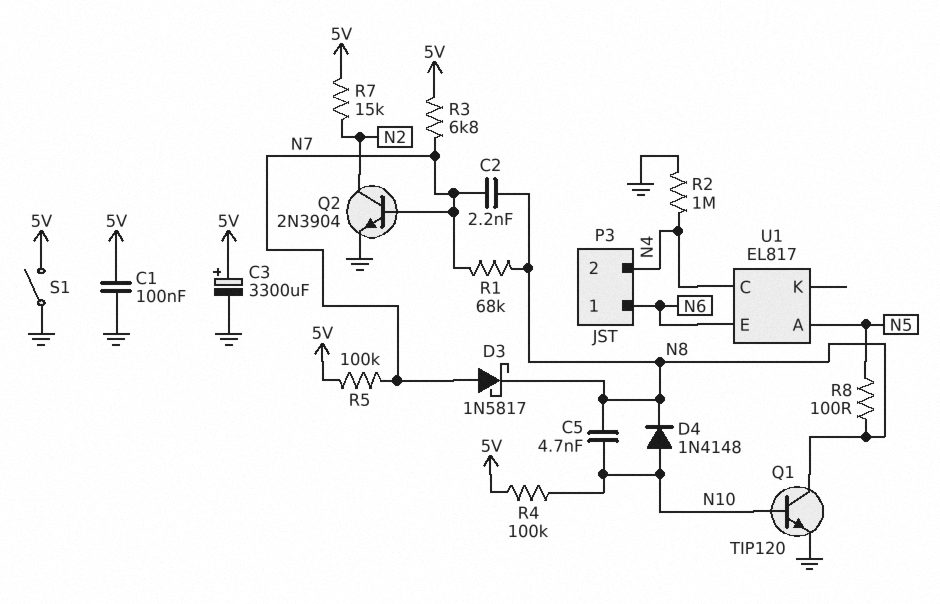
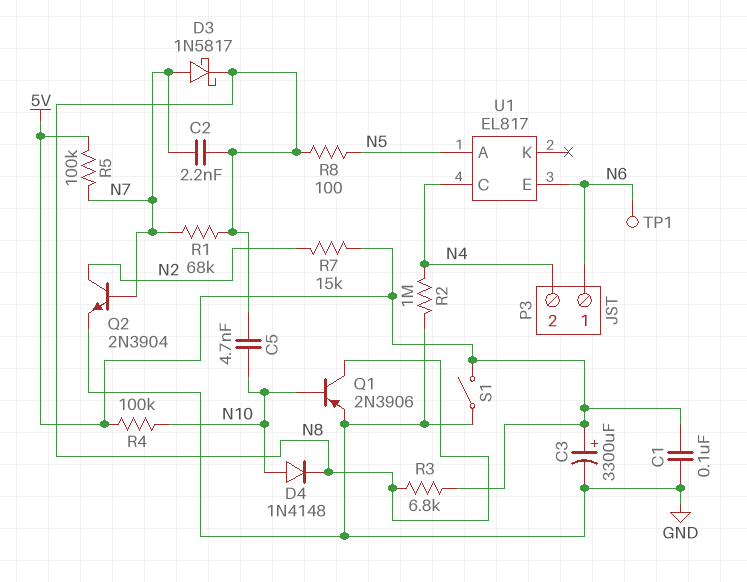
Q1: NPN TIP120 (B N10, C N8, E GND) -> PNP 2N3906 (B N10, C N8, E GND)
R3: 6.8k (5V, N7) -> 6.8k (5V, N8)
TP1: none -> test point (N6)

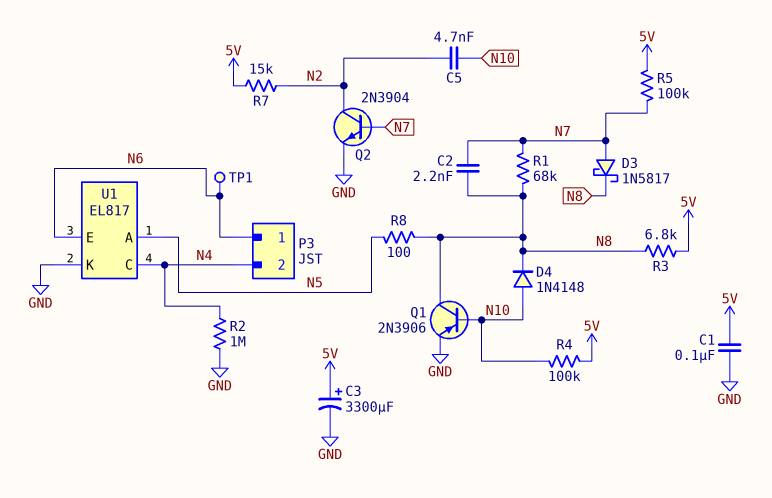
C5: 4.7nF (N8, N10) -> 4.7nF (N2, N10)
S1: switch (5V, GND) -> none
U1 pin K: none -> GND

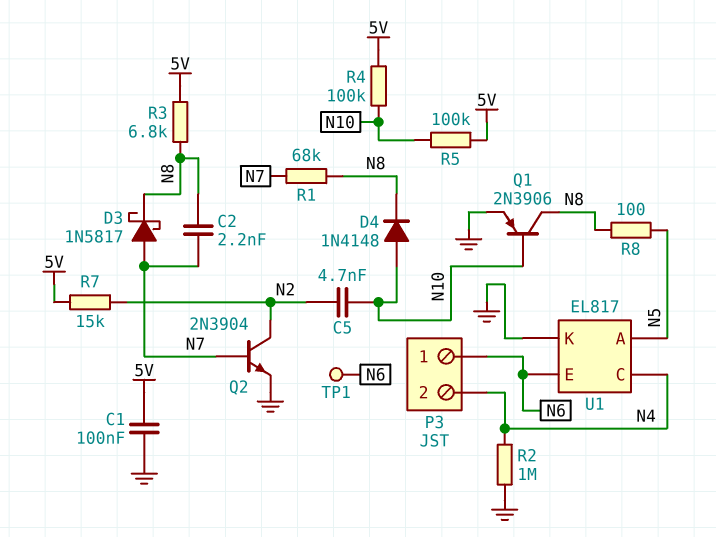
C3: 3300uF (plus 5V, minus GND) -> none
R5: 100k (5V, N7) -> 100k (5V, N10)

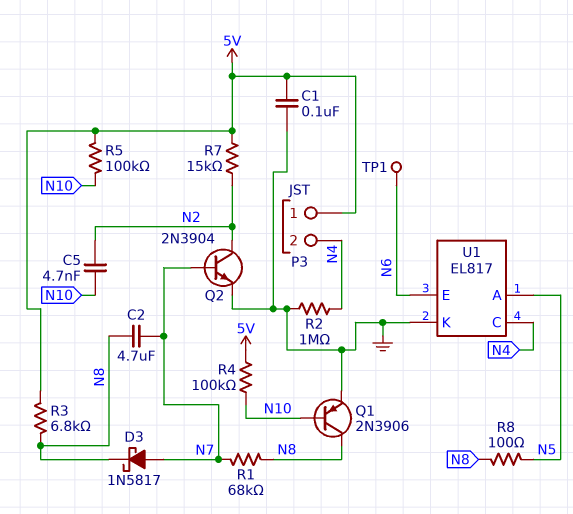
C2: 2.2nF (N7, N8) -> 4.7uF (N7, N8)
D4: diode 1N4148 (A N10, K N8) -> none
P3 pin 1: N6 -> 5V

